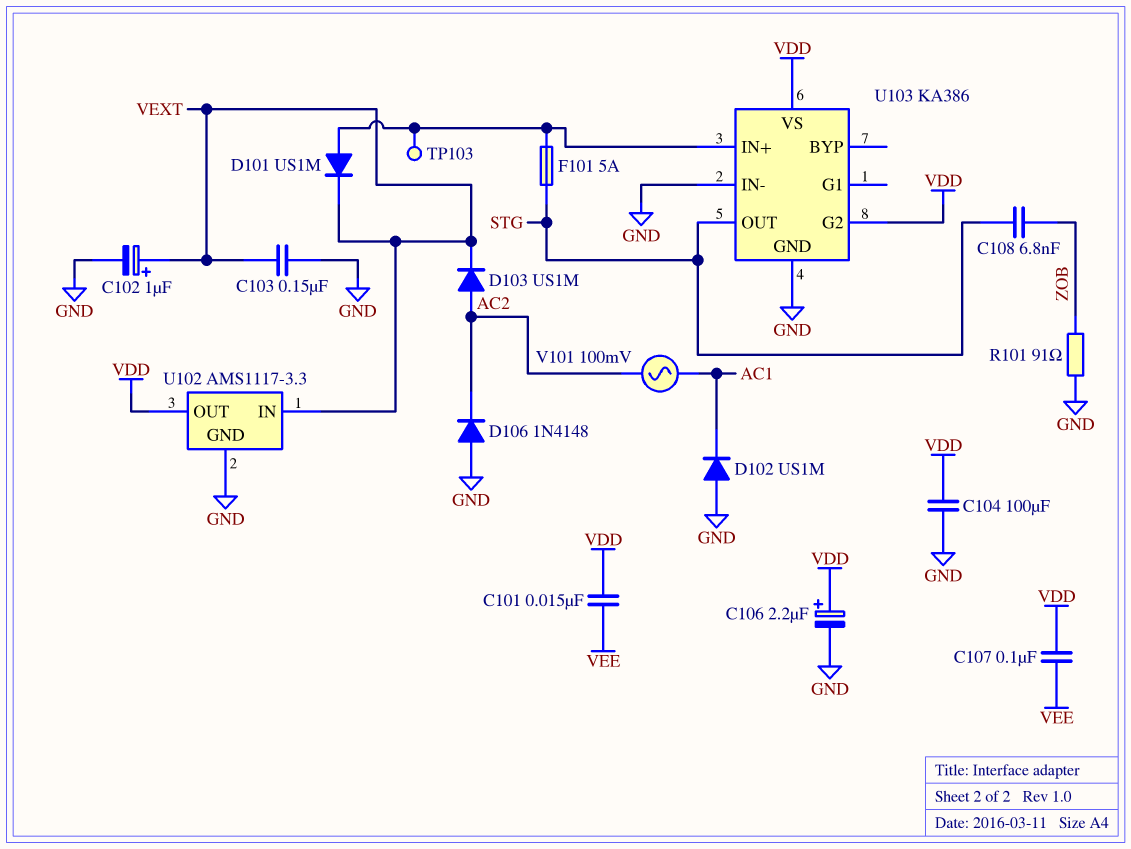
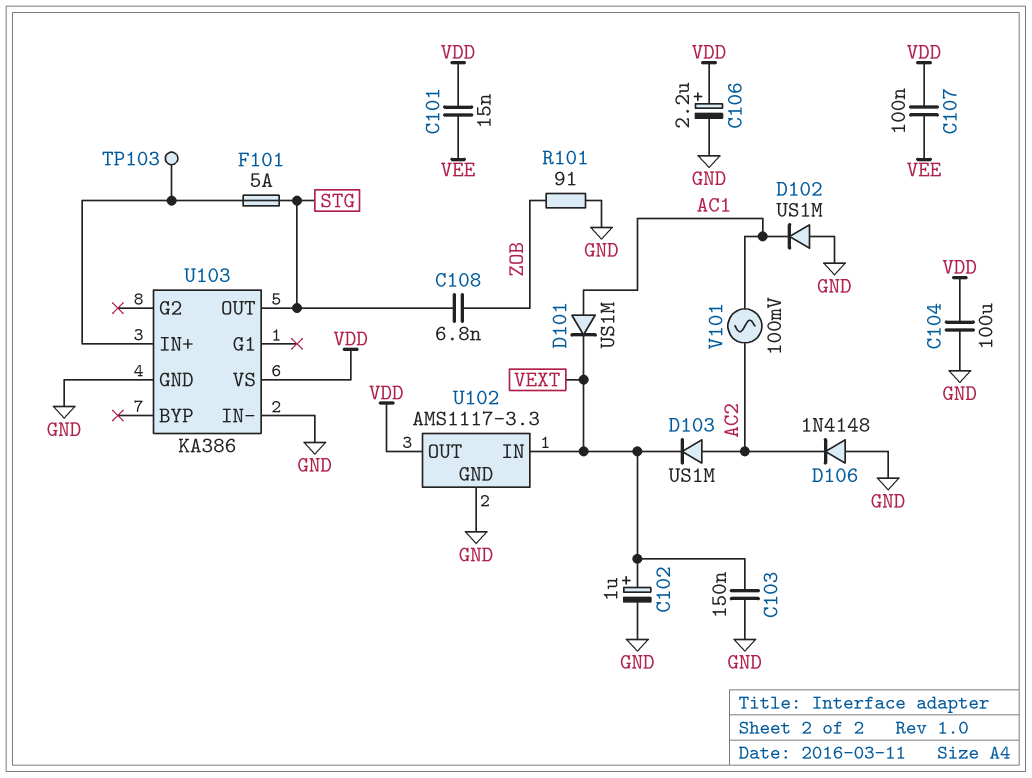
D101: diode US1M (A U103/IN+, K VEXT) -> diode US1M (A AC1, K VEXT)
U103 pin G2: VDD -> none

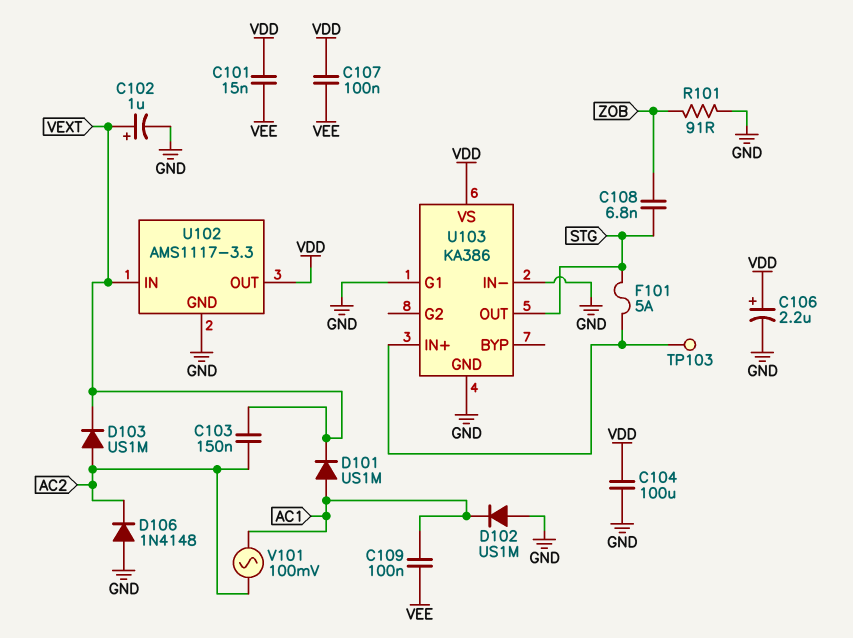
C103: 150nF (GND, VEXT) -> 150nF (AC2, VEXT)
C109: none -> 100nF (AC1, VEE)
U103 pin G1: none -> GND

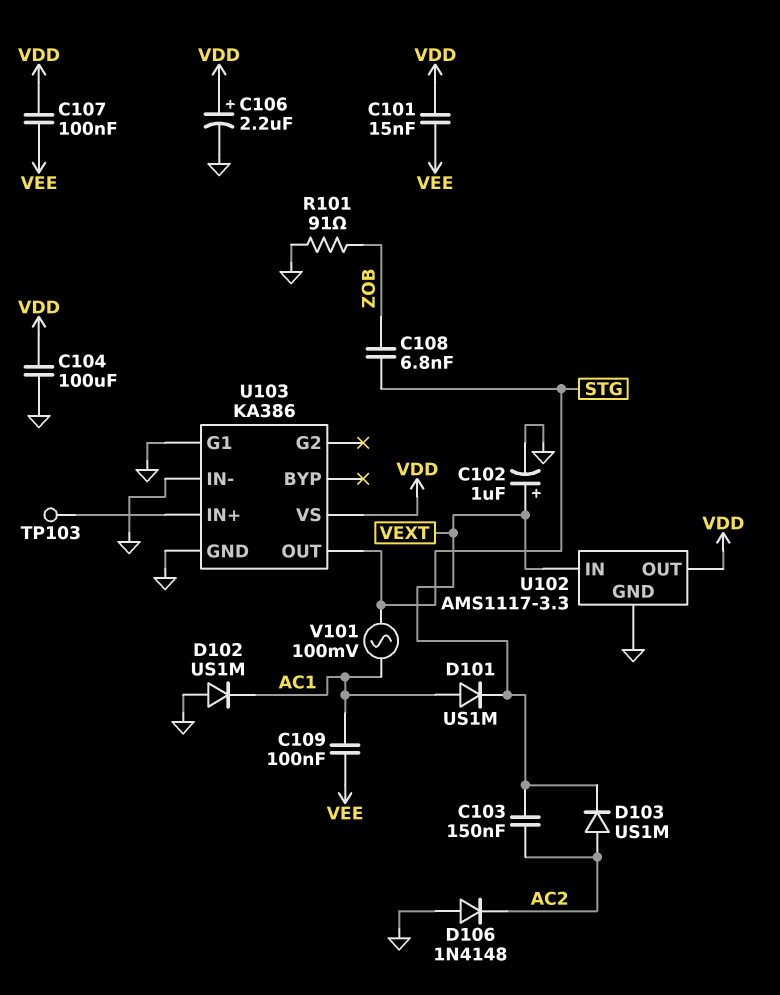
F101: 5A (STG, U103/IN+) -> none
V101: AC 100mV (AC1, AC2) -> AC 100mV (AC1, STG)

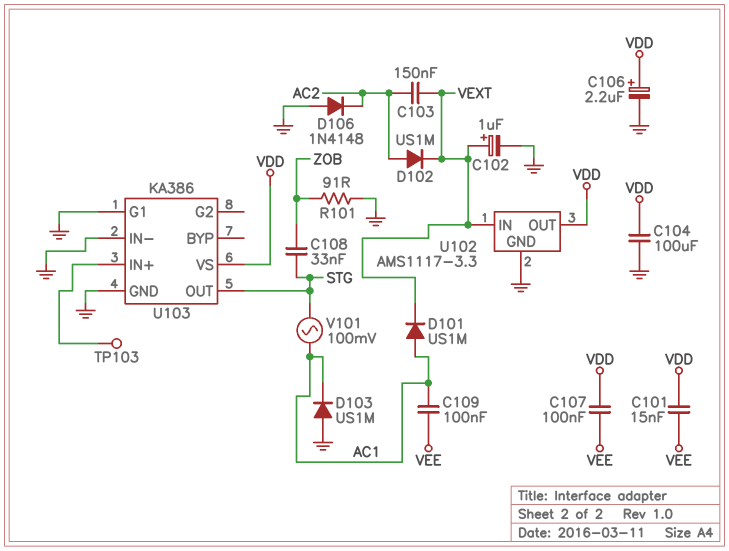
C108: 6.8nF (STG, ZOB) -> 33nF (STG, ZOB)
D102: diode US1M (A GND, K AC1) -> diode US1M (A AC2, K VEXT)
D103: diode US1M (A AC2, K VEXT) -> diode US1M (A GND, K AC1)

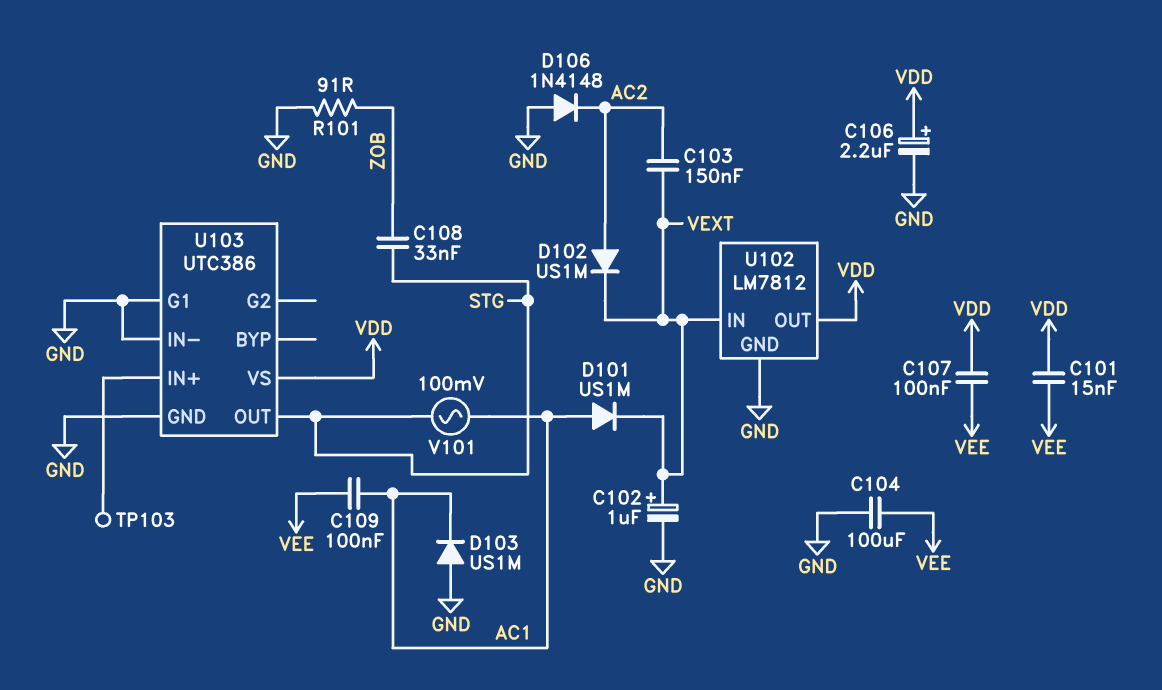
C104: 100uF (GND, VDD) -> 100uF (GND, VEE)
U102: AMS1117-3.3 -> LM7812
U103: KA386 -> UTC386

